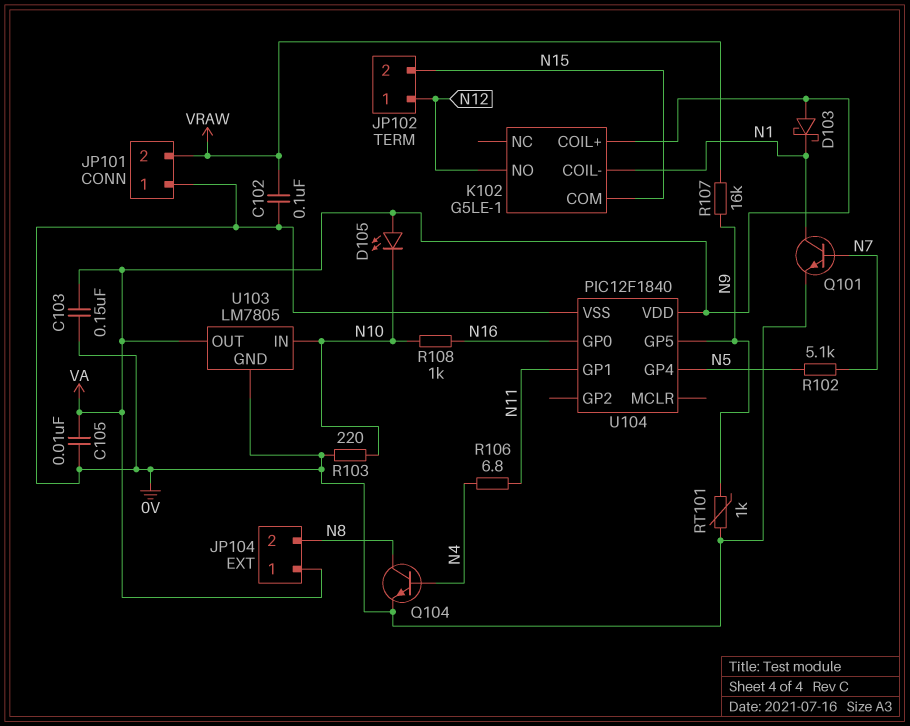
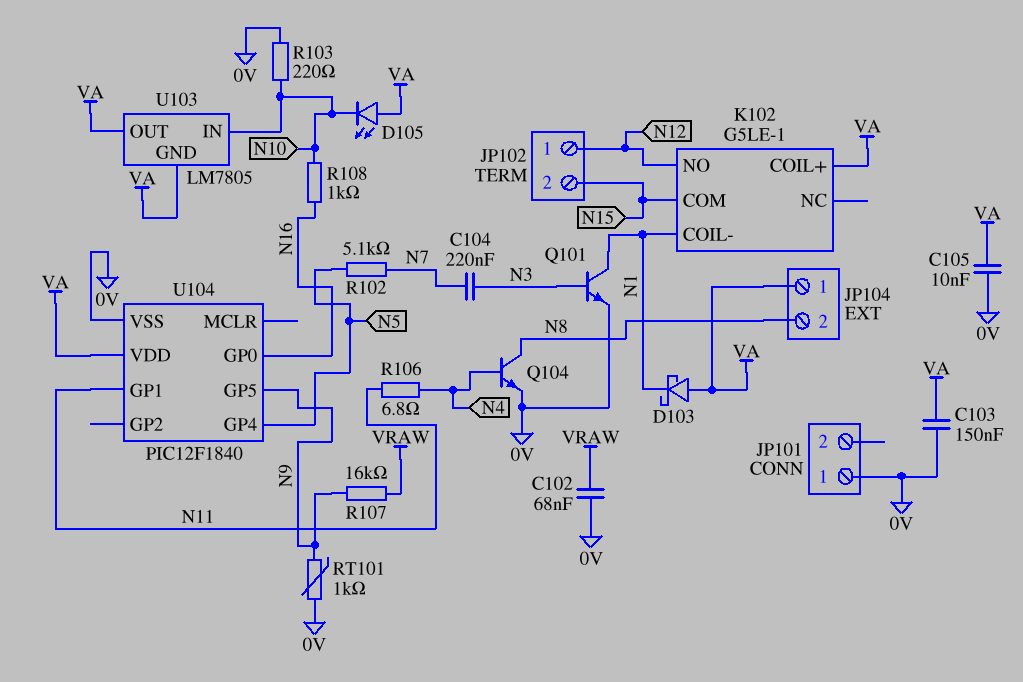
C102: 100nF (0V, VRAW) -> 68nF (0V, VRAW)
C104: none -> 220nF (N3, N7)
JP101 pin 2: VRAW -> none
Q101: NPN (B N7, C N1, E 0V) -> NPN (B N3, C N1, E 0V)
U103 pin GND: 0V -> VA

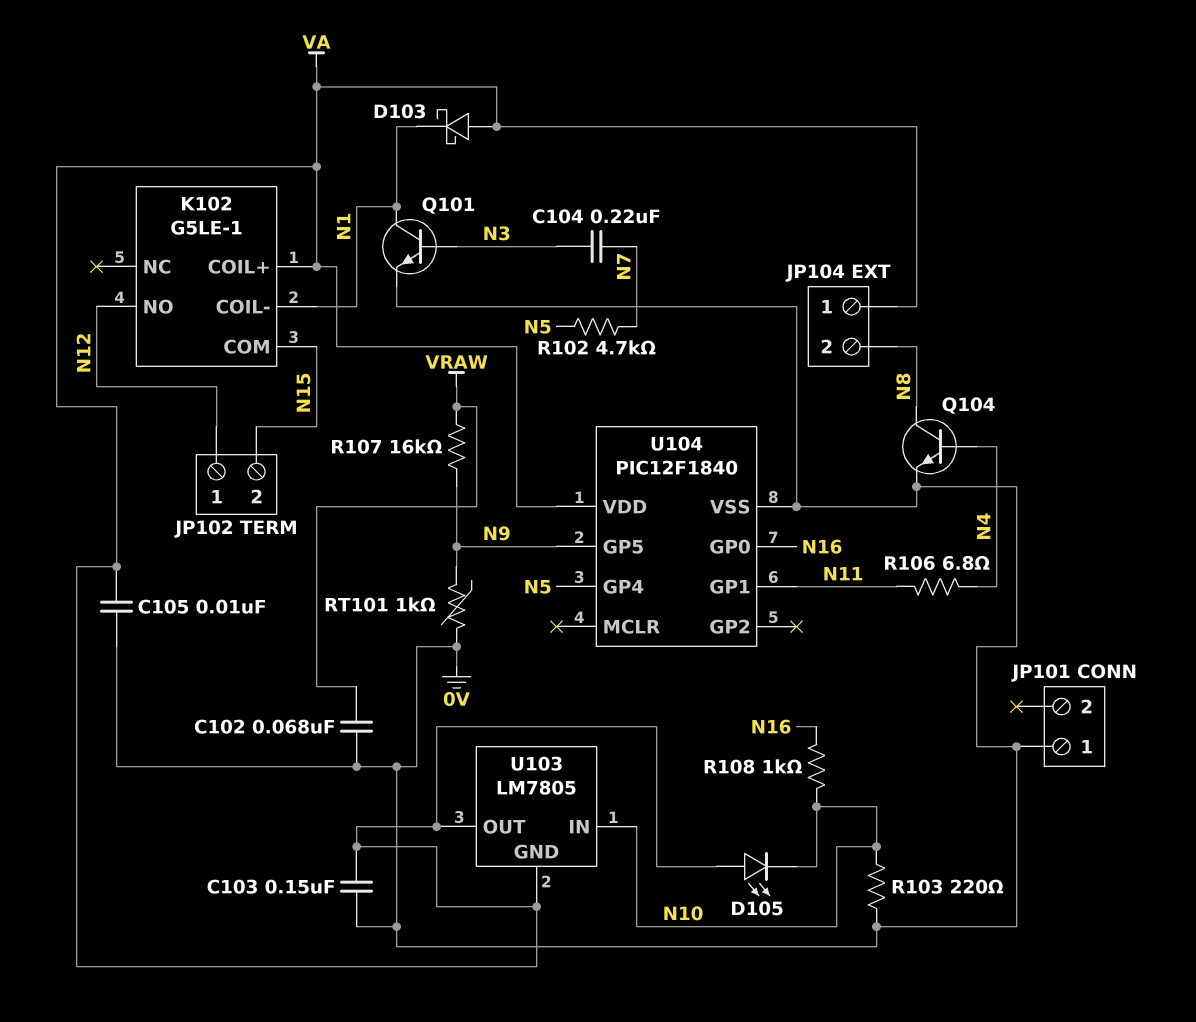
R102: 5.1k (N5, N7) -> 4.7k (N5, N7)

